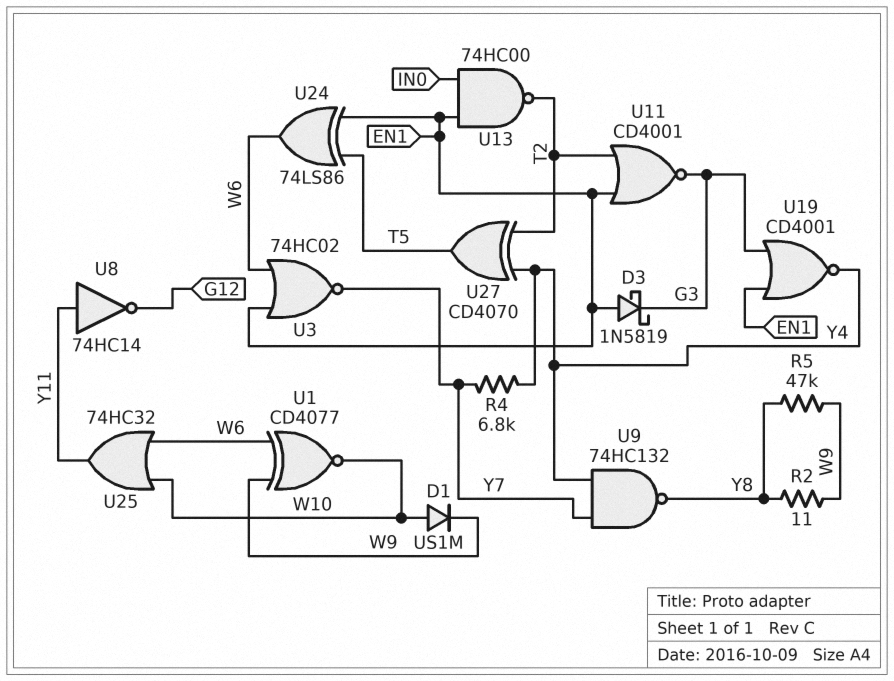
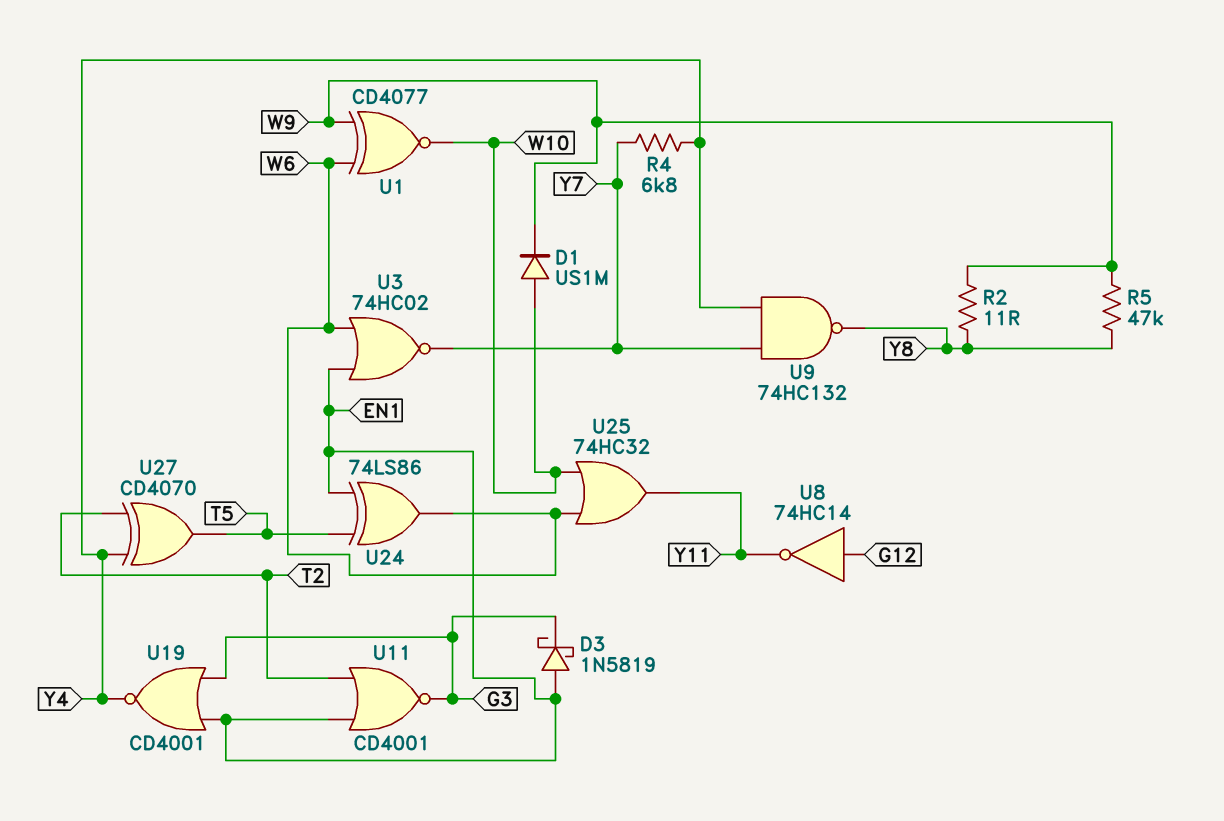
U8: NOT 74HC14 (in Y11, out G12) -> NOT 74HC14 (in G12, out Y11)
U13: NAND 74HC00 (in EN1, in IN0, out T2) -> none

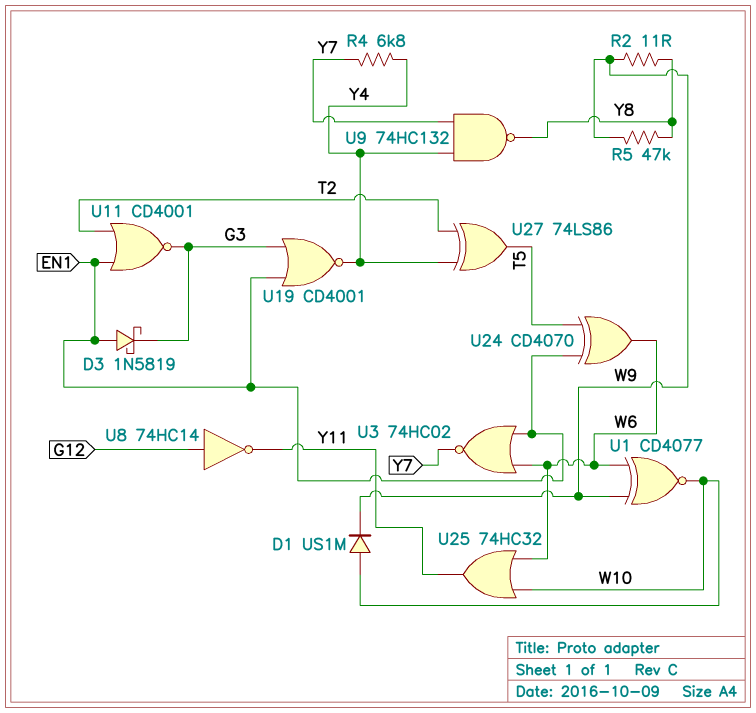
U24: XOR 74LS86 (in EN1, in T5, out W6) -> XOR CD4070 (in EN1, in T5, out W6)
U27: XOR CD4070 (in T2, in Y4, out T5) -> XOR 74LS86 (in T2, in Y4, out T5)

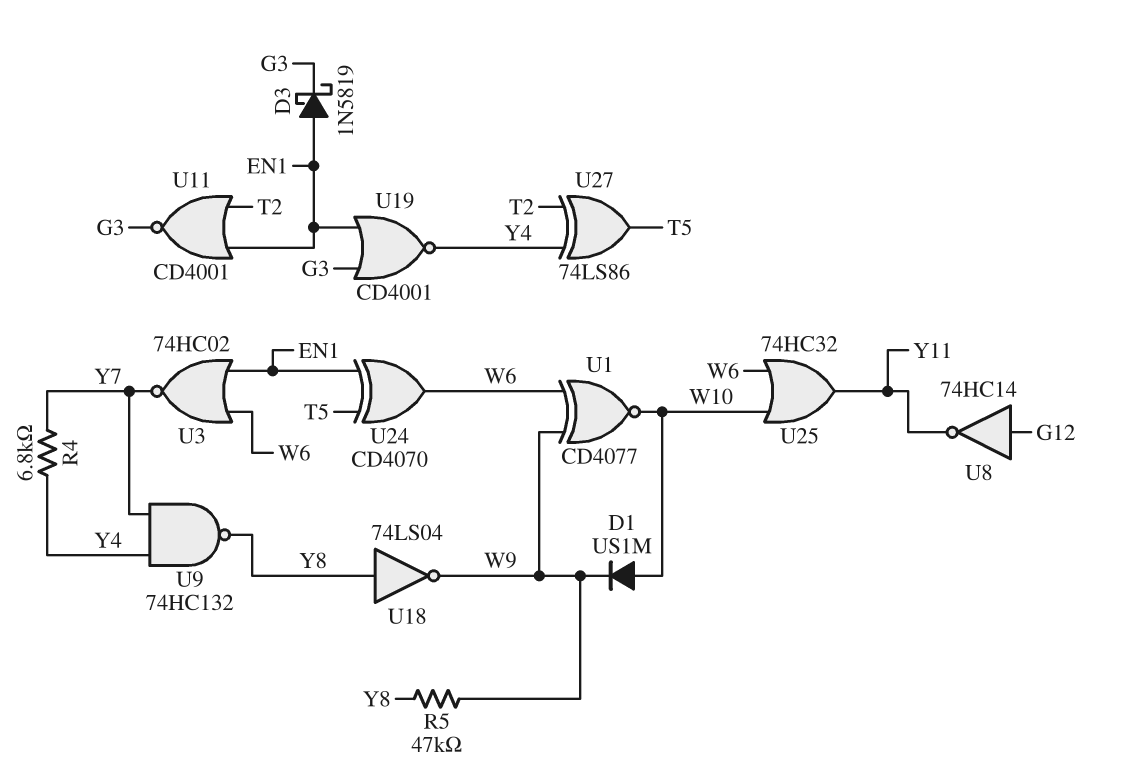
R2: 11 (W9, Y8) -> none
U18: none -> NOT 74LS04 (in Y8, out W9)

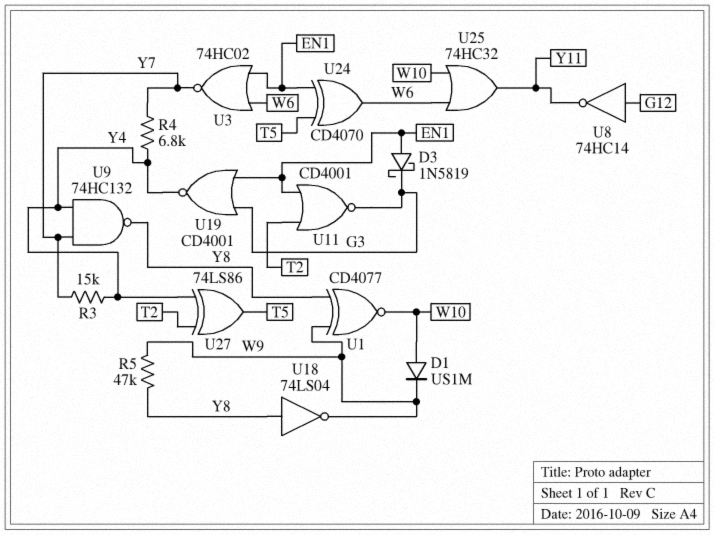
R3: none -> 15k (Y4, Y7)
U1: XNOR CD4077 (in W6, in W9, out W10) -> XNOR CD4077 (in W9, in Y8, out W10)

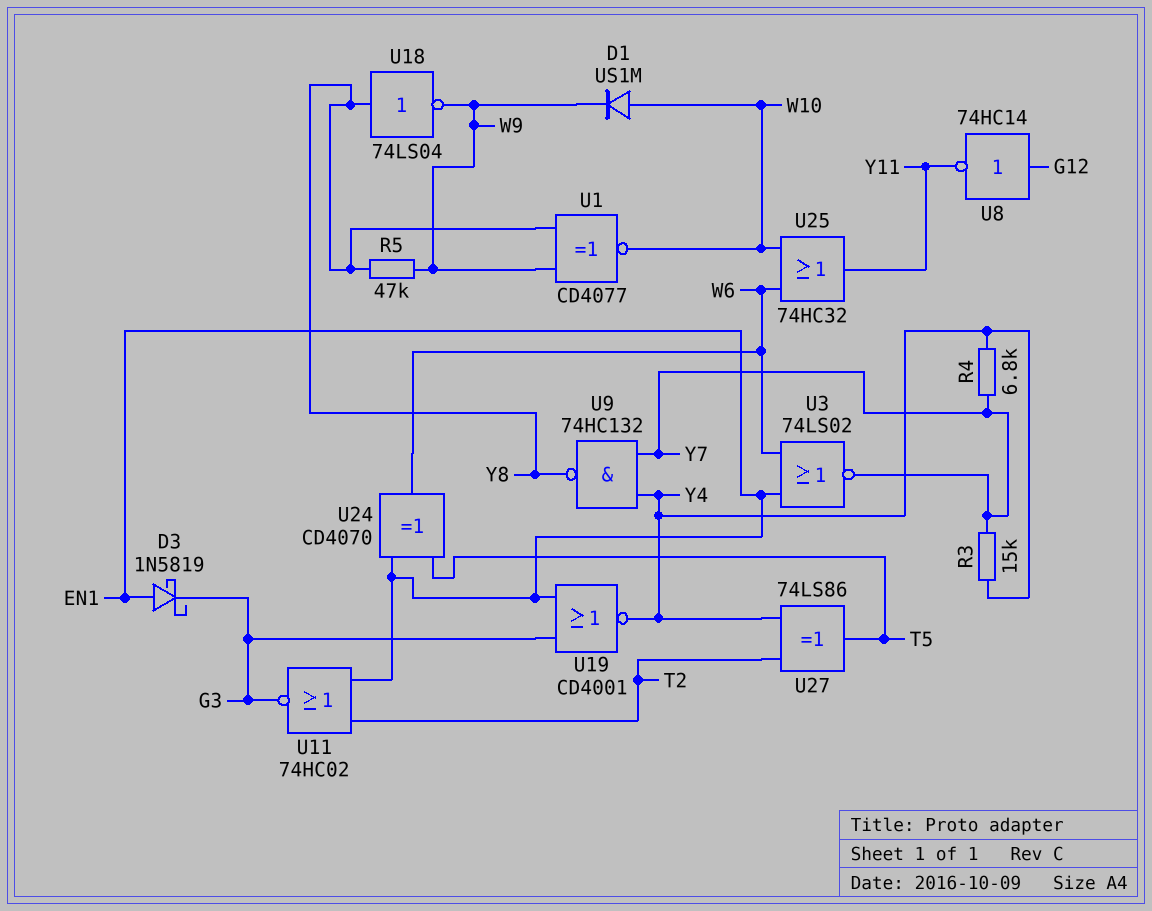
U3: NOR 74HC02 (in EN1, in W6, out Y7) -> NOR 74LS02 (in EN1, in W6, out Y7)
U11: NOR CD4001 (in EN1, in T2, out G3) -> NOR 74HC02 (in EN1, in T2, out G3)

